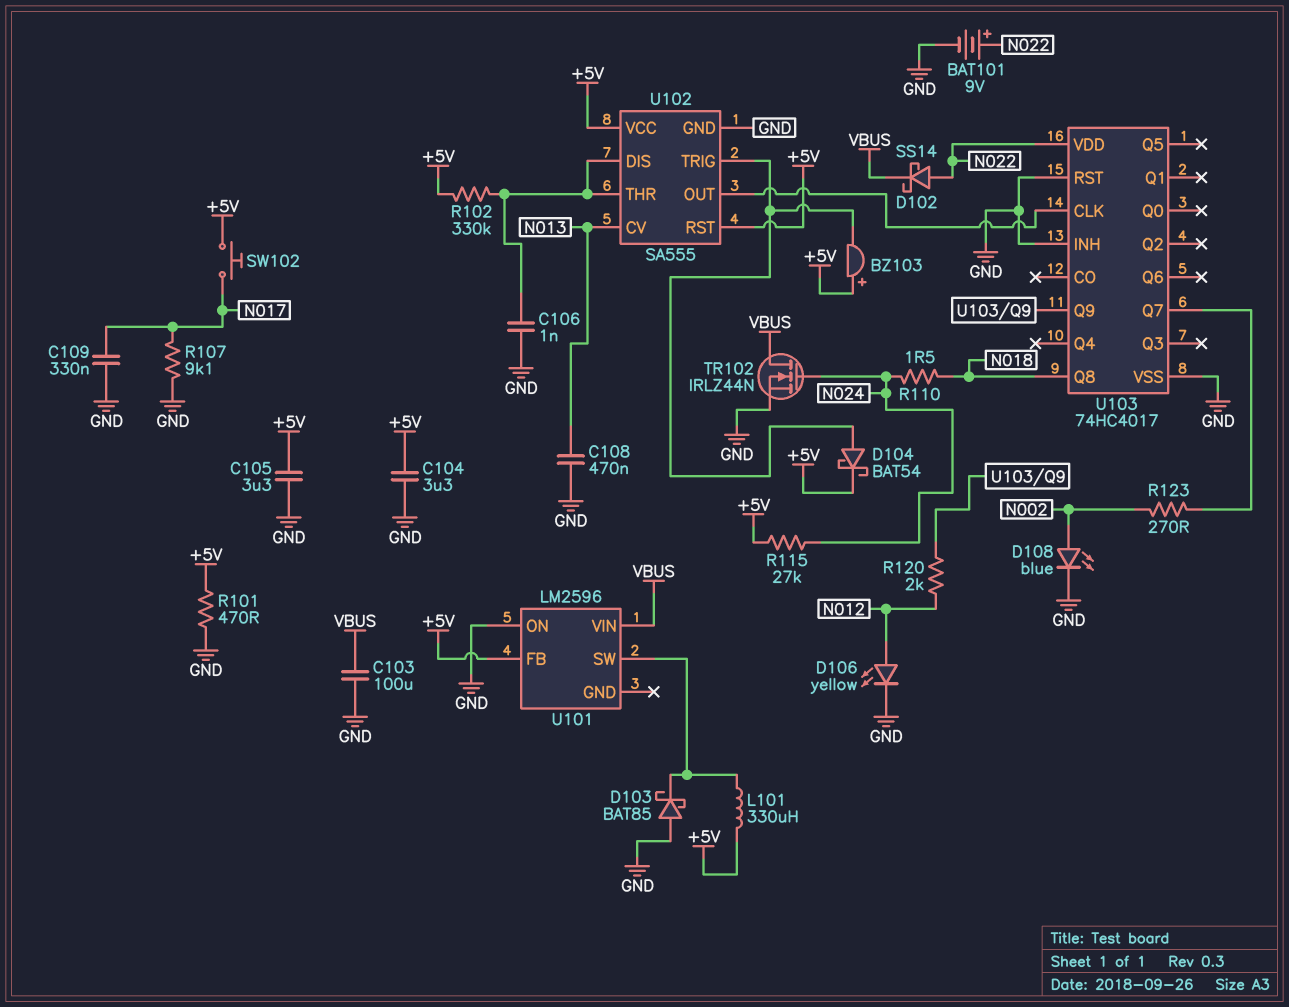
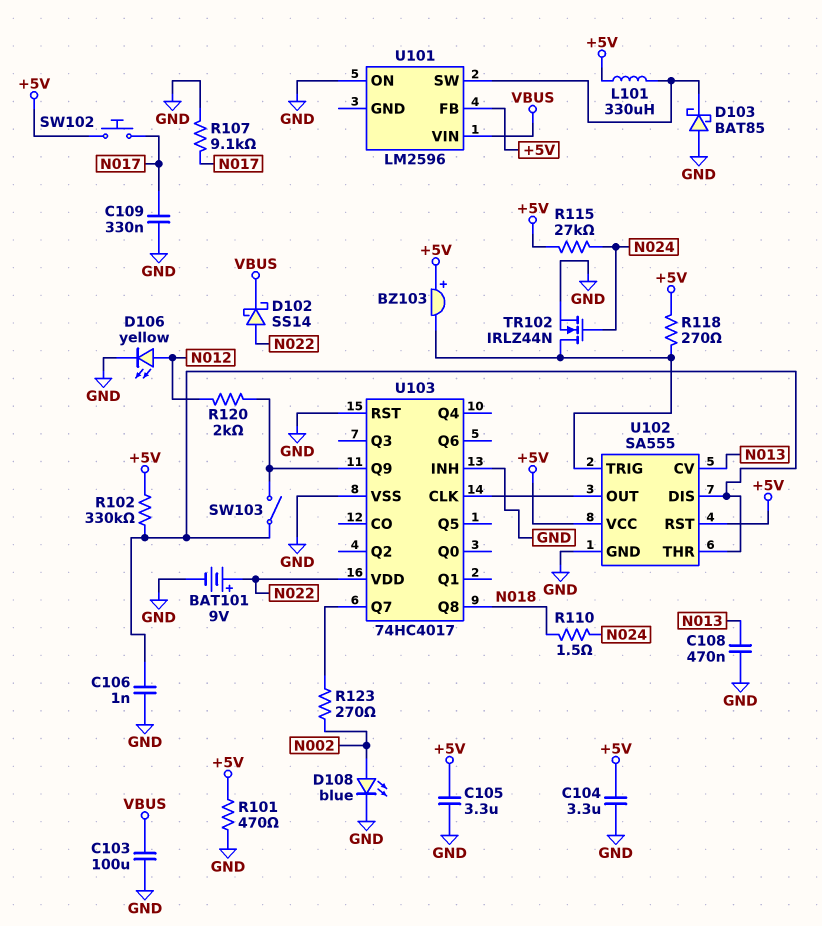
D104: schottky BAT54 (A U102/TRIG, K +5V) -> none
R118: none -> 270 (+5V, U102/TRIG)
SW103: none -> switch (U102/DIS, U103/Q9)
TR102: NMOS IRLZ44N (G N024, D VBUS, S GND) -> NMOS IRLZ44N (G N024, D U102/TRIG, S GND)

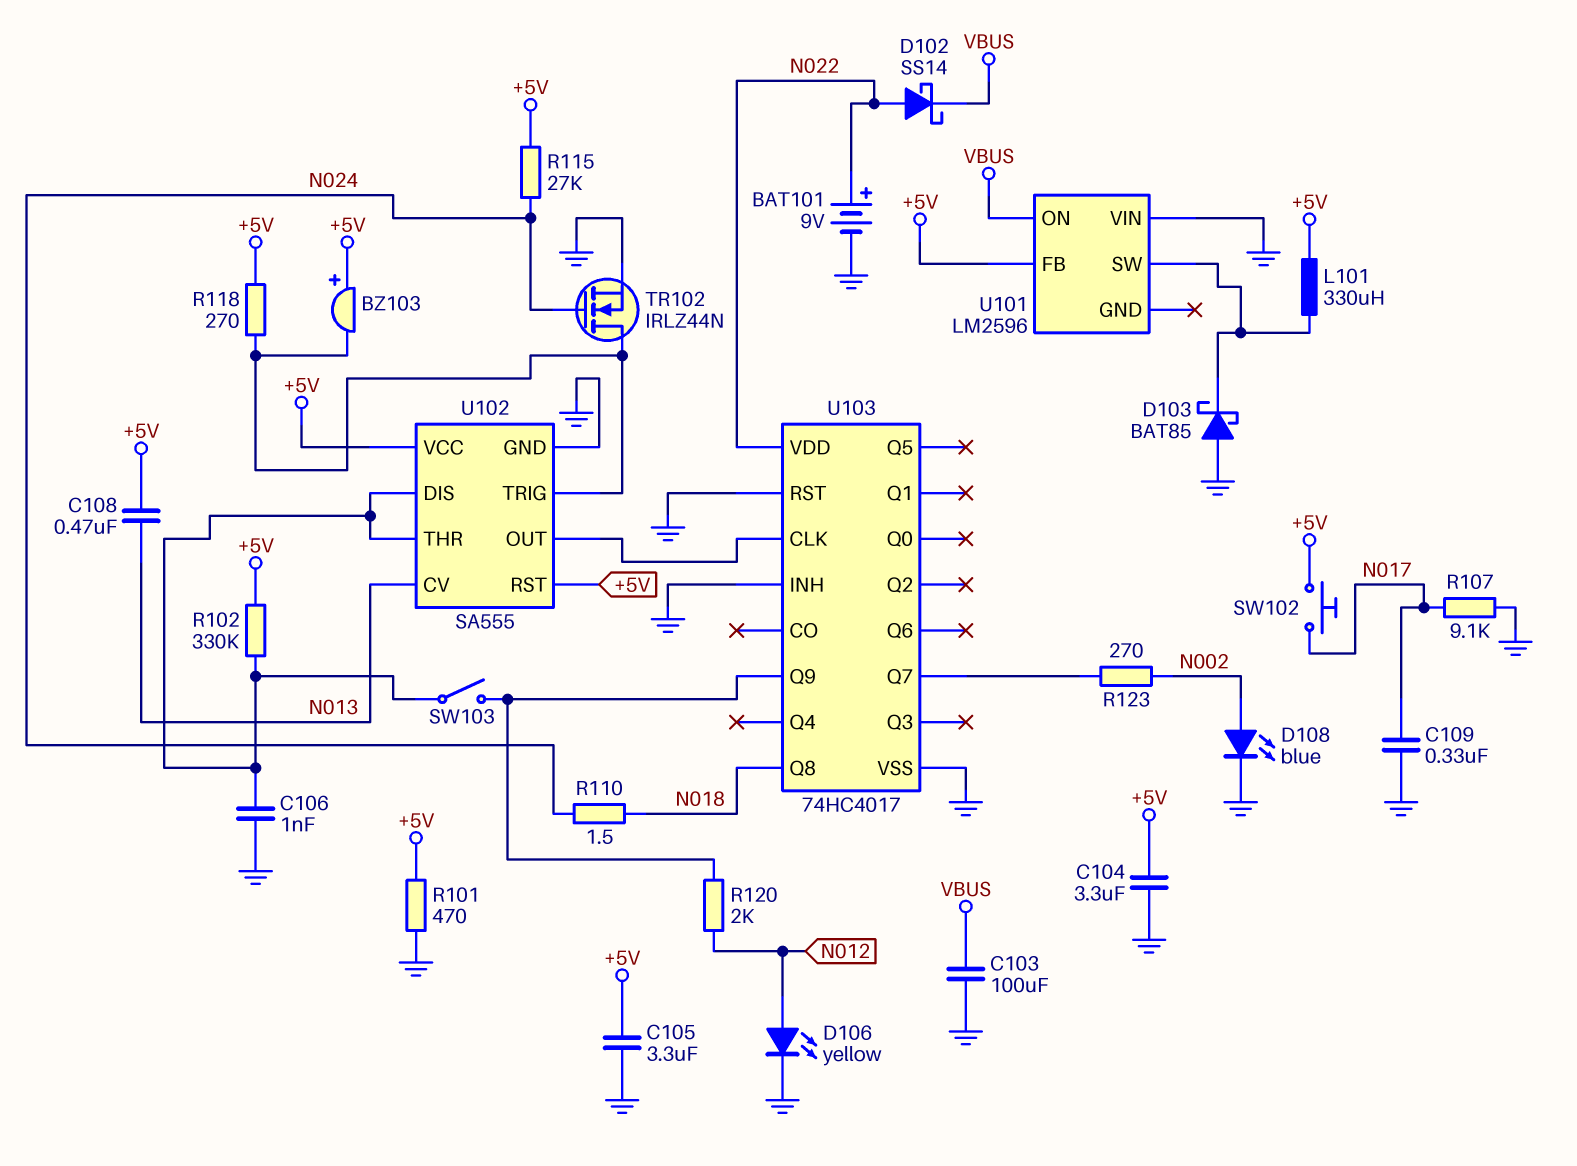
C108: 470nF (GND, N013) -> 470nF (+5V, N013)
U101 pin ON: GND -> VBUS
U101 pin VIN: VBUS -> GND

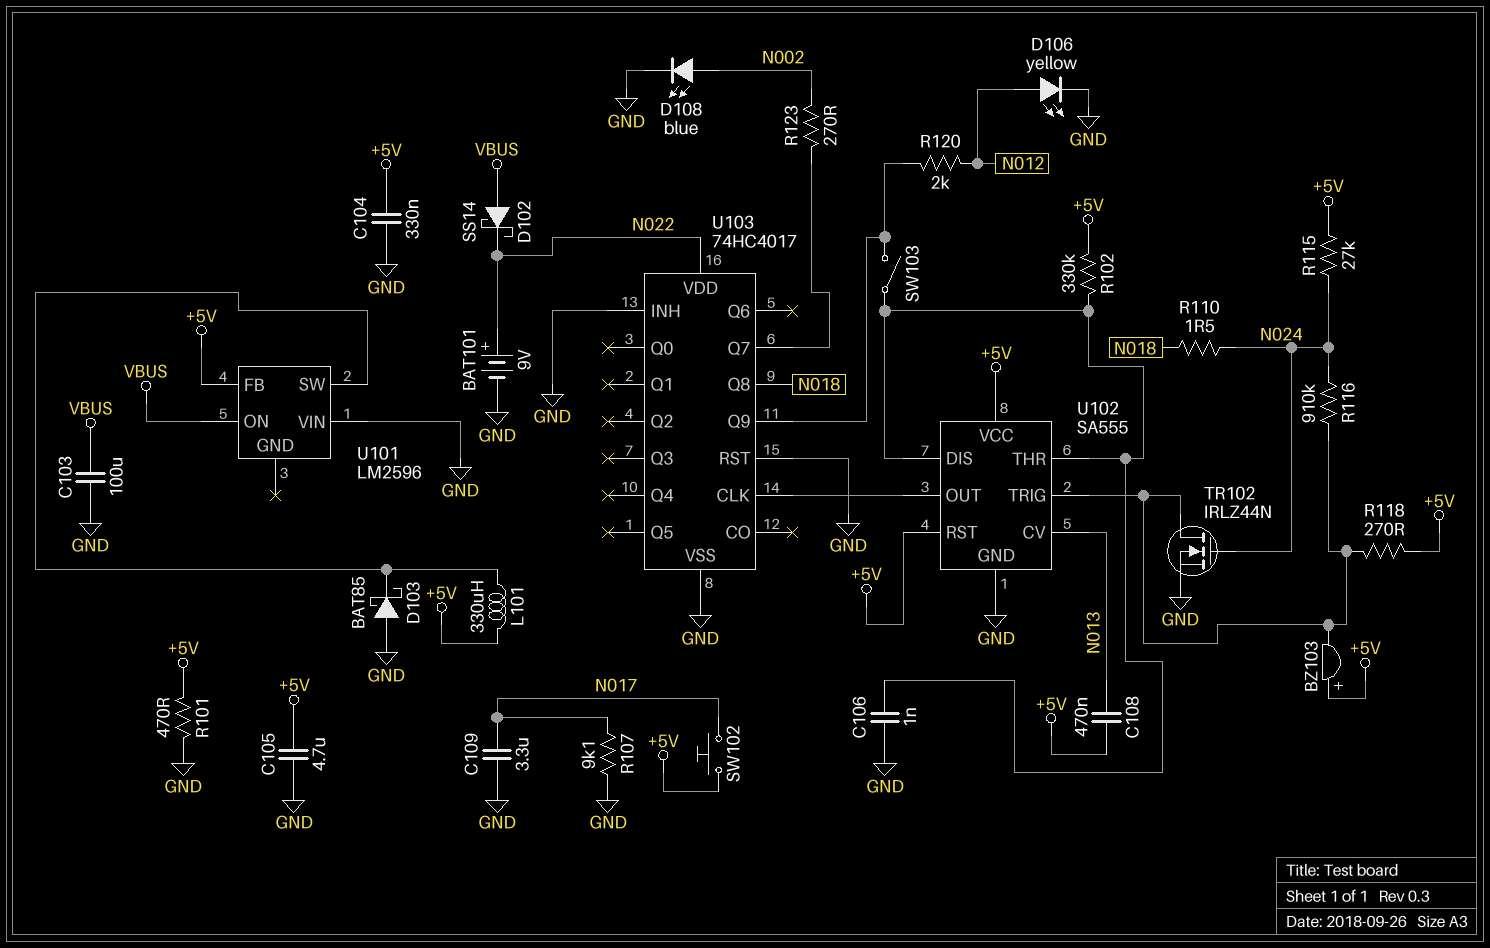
C104: 3.3uF (+5V, GND) -> 330nF (+5V, GND)
C105: 3.3uF (+5V, GND) -> 4.7uF (+5V, GND)
C109: 330nF (GND, N017) -> 3.3uF (GND, N017)
D102: schottky SS14 (A N022, K VBUS) -> schottky SS14 (A VBUS, K N022)
R116: none -> 910k (N024, U102/TRIG)

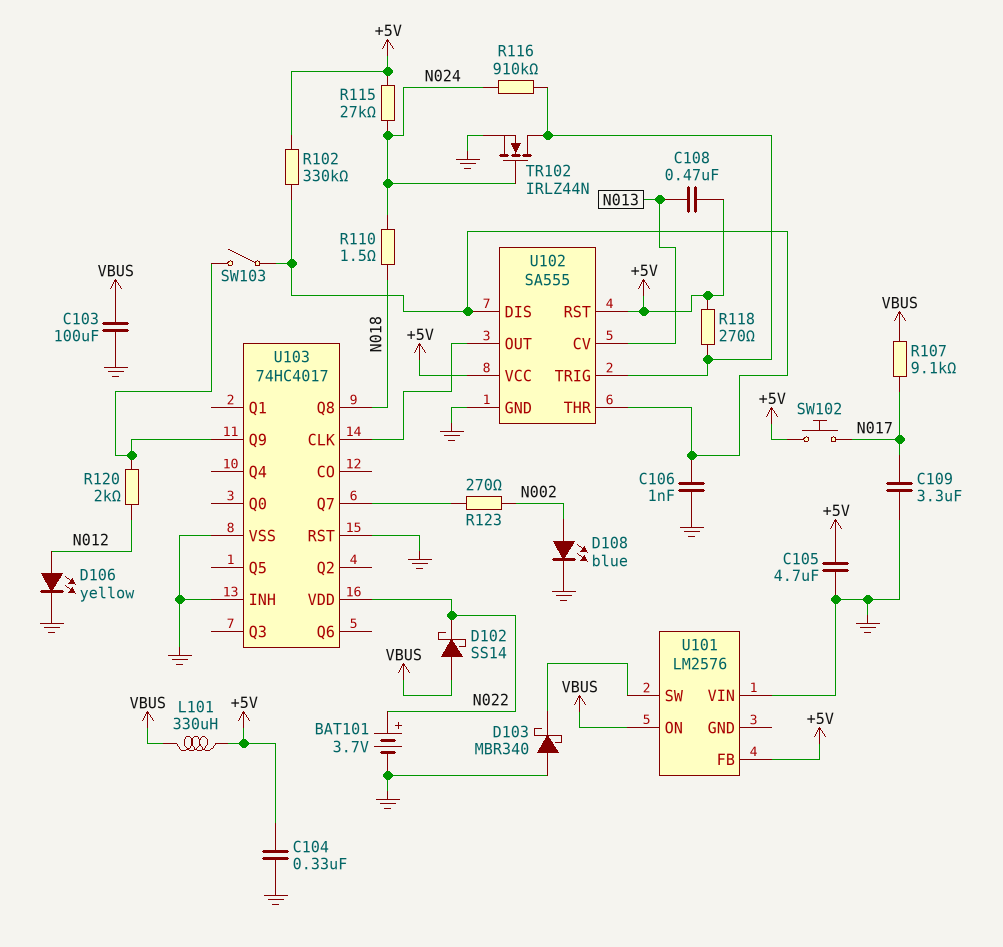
BAT101: 9V (plus N022, minus GND) -> 3.7V (plus N022, minus GND)
BZ103: buzzer (plus +5V, minus U102/TRIG) -> none
D103: schottky BAT85 (A GND, K U101/SW) -> schottky MBR340 (A GND, K U101/SW)
L101: 330uH (+5V, U101/SW) -> 330uH (+5V, VBUS)
R101: 470 (+5V, GND) -> none
R107: 9.1k (GND, N017) -> 9.1k (N017, VBUS)
U101: LM2596 -> LM2576

